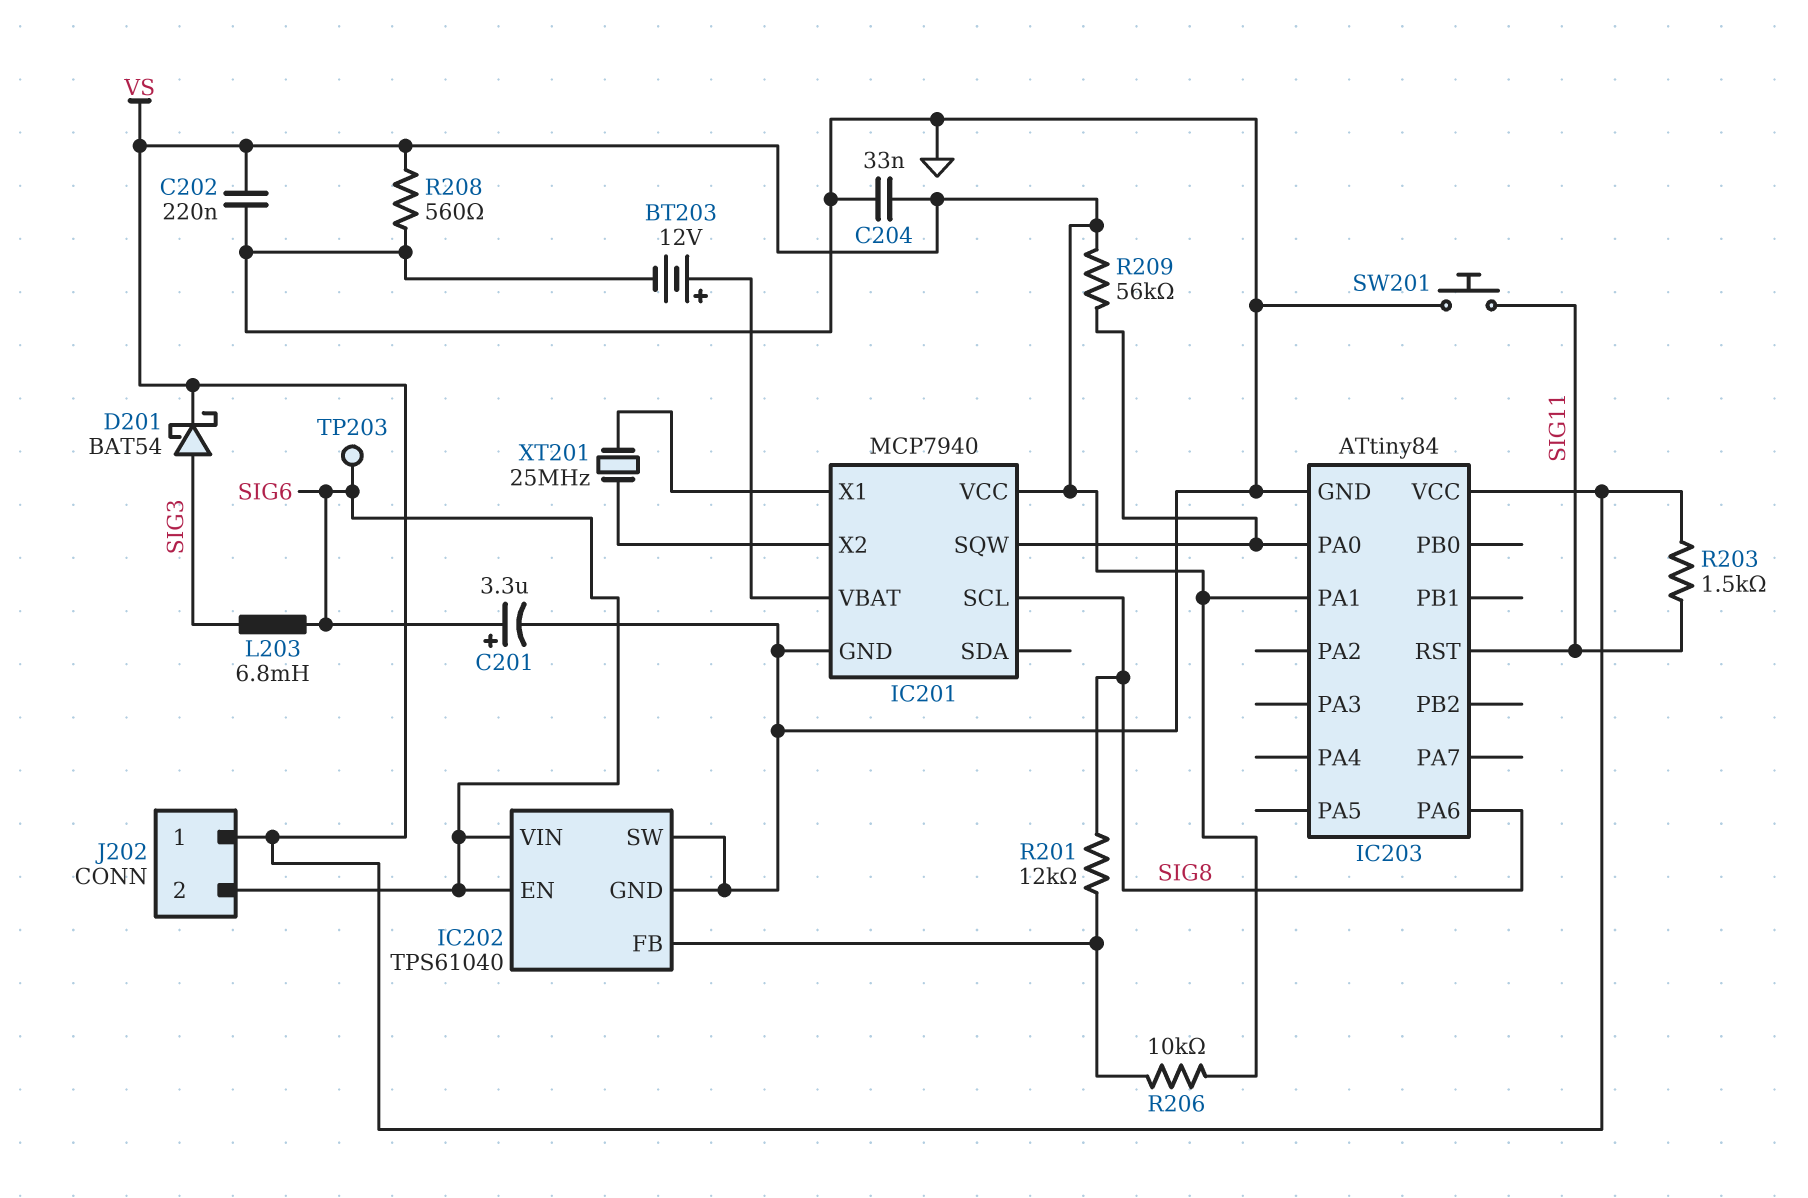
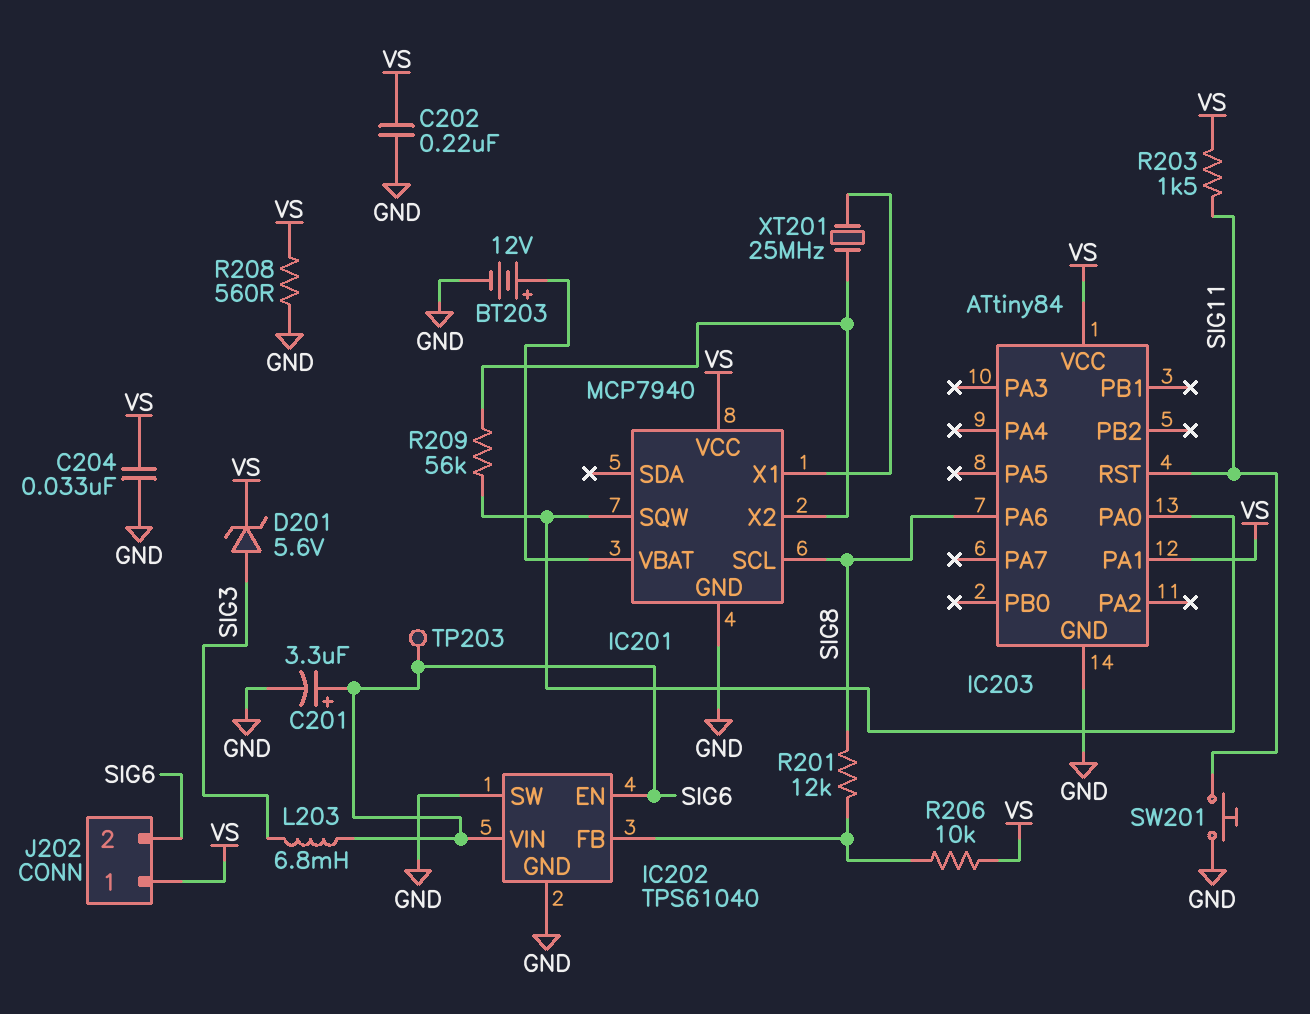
D201: schottky BAT54 (A SIG3, K VS) -> zener 5.6V (A SIG3, K VS)
R209: 56k (IC201/SQW, VS) -> 56k (IC201/SQW, IC201/X2)

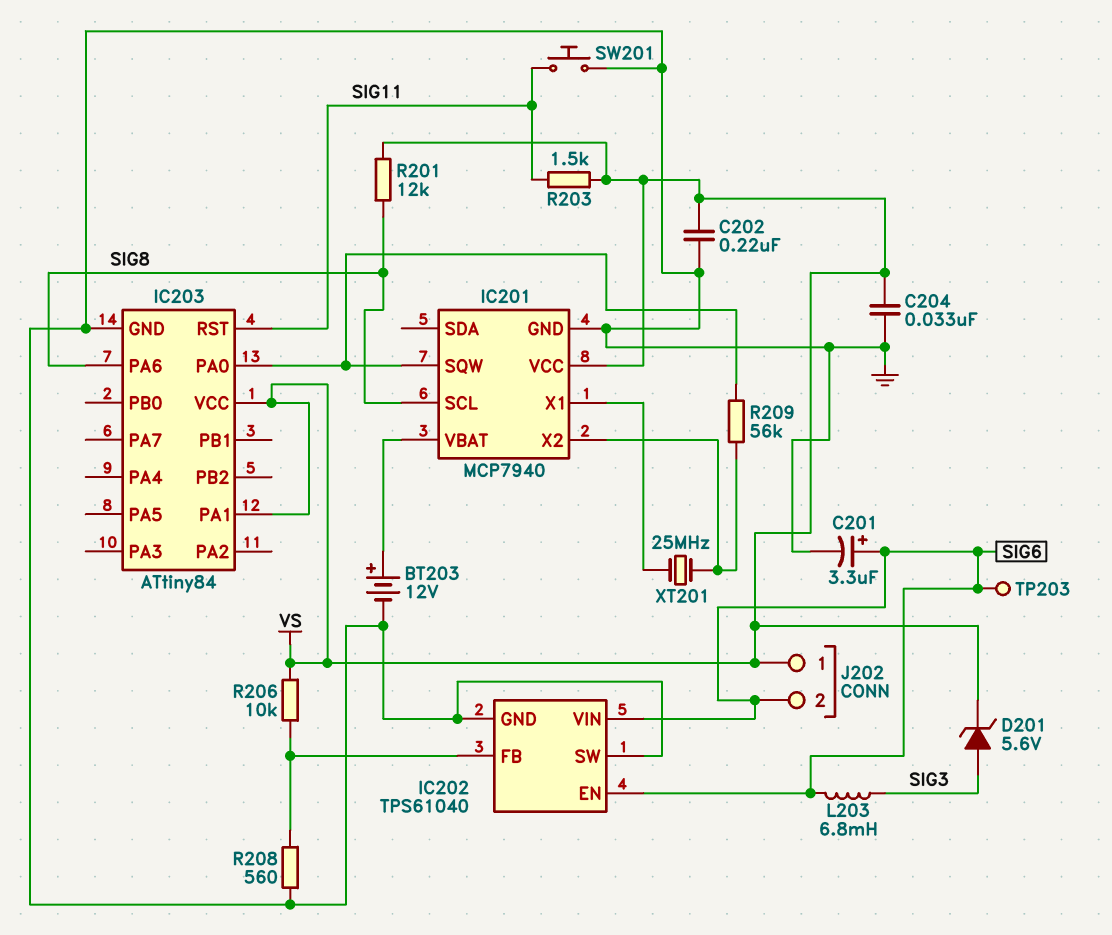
R201: 12k (IC202/FB, SIG8) -> 12k (SIG8, VS)
R208: 560 (GND, VS) -> 560 (GND, IC202/FB)

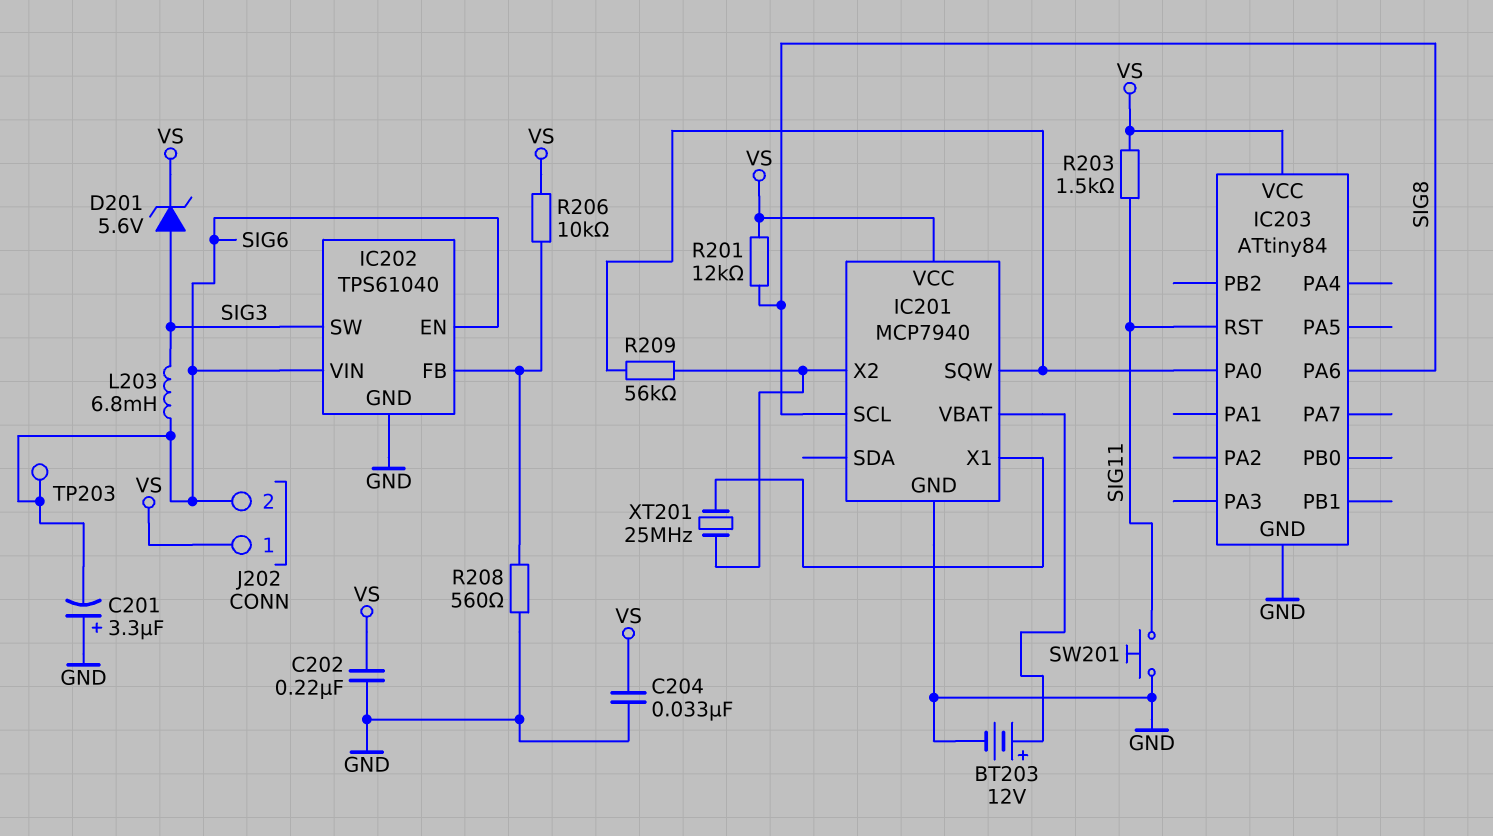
C201: 3.3uF (plus SIG6, minus GND) -> 3.3uF (plus GND, minus SIG6)
IC202 pin SW: GND -> SIG3
IC203 pin PA1: VS -> none

